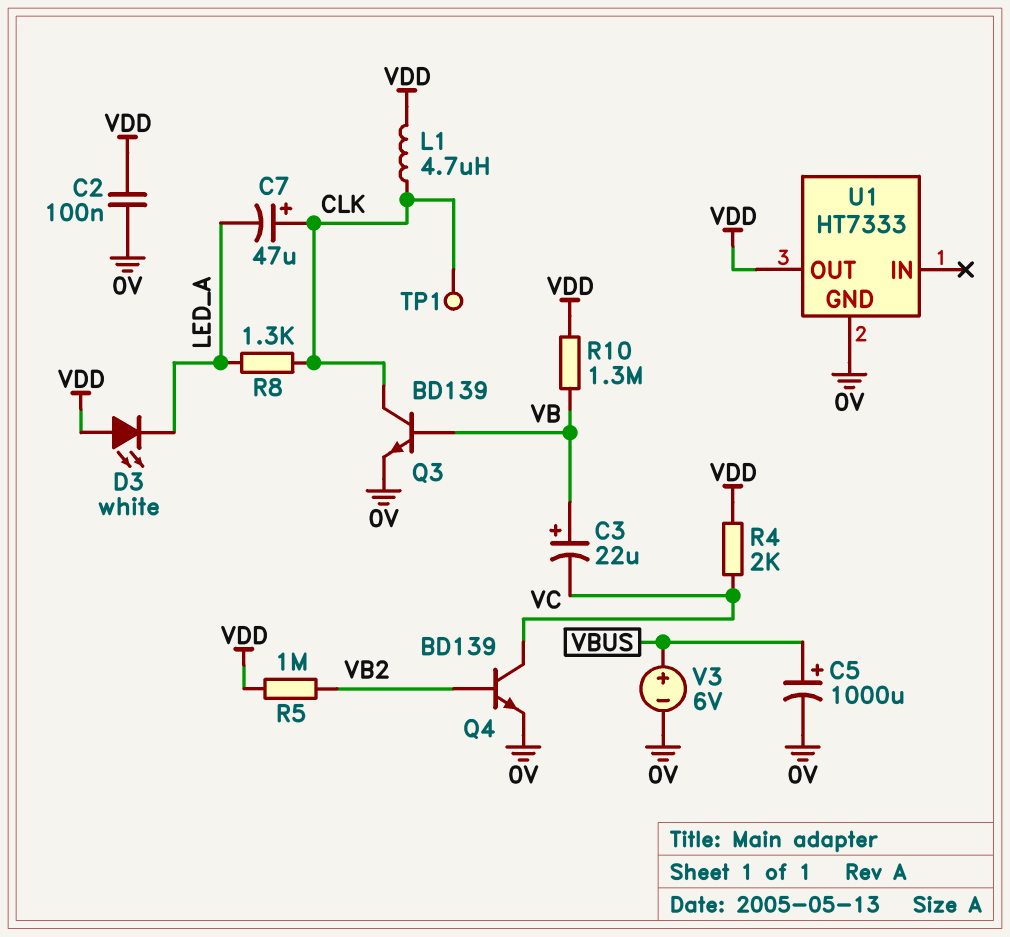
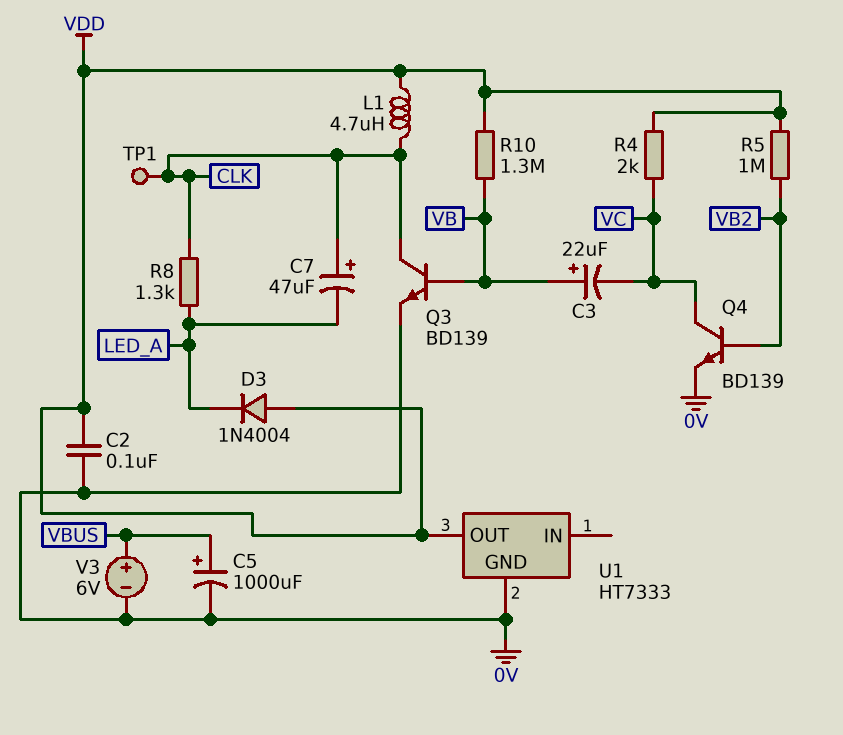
D3: LED white (A VDD, K LED_A) -> diode 1N4004 (A VDD, K LED_A)

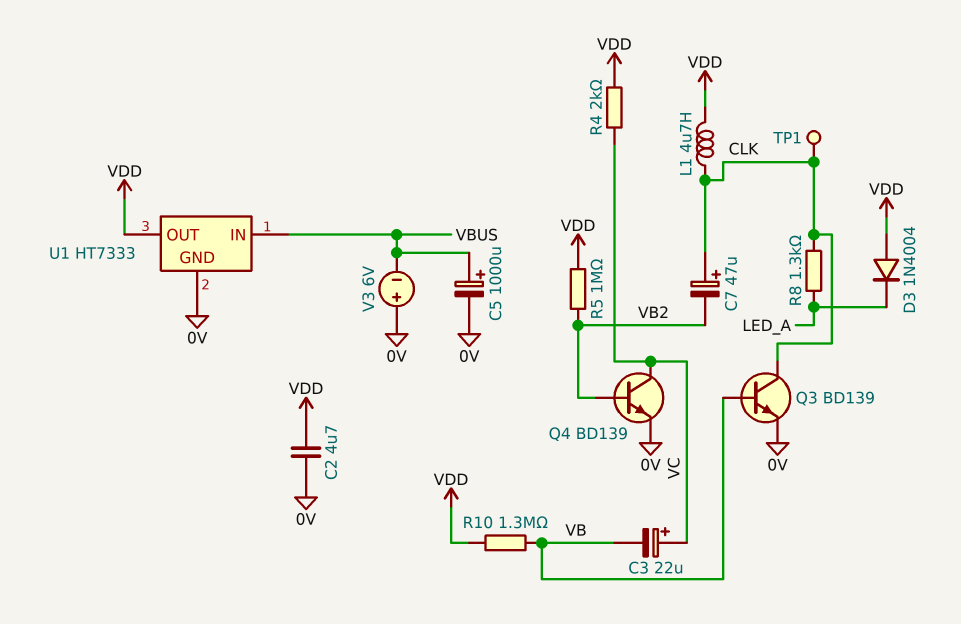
C2: 100nF (0V, VDD) -> 4.7uF (0V, VDD)
C3: 22uF (plus VB, minus VC) -> 22uF (plus VC, minus VB)
C7: 47uF (plus CLK, minus LED_A) -> 47uF (plus CLK, minus VB2)
U1 pin IN: none -> VBUS
V3: 6V (plus VBUS, minus 0V) -> 6V (plus 0V, minus VBUS)

